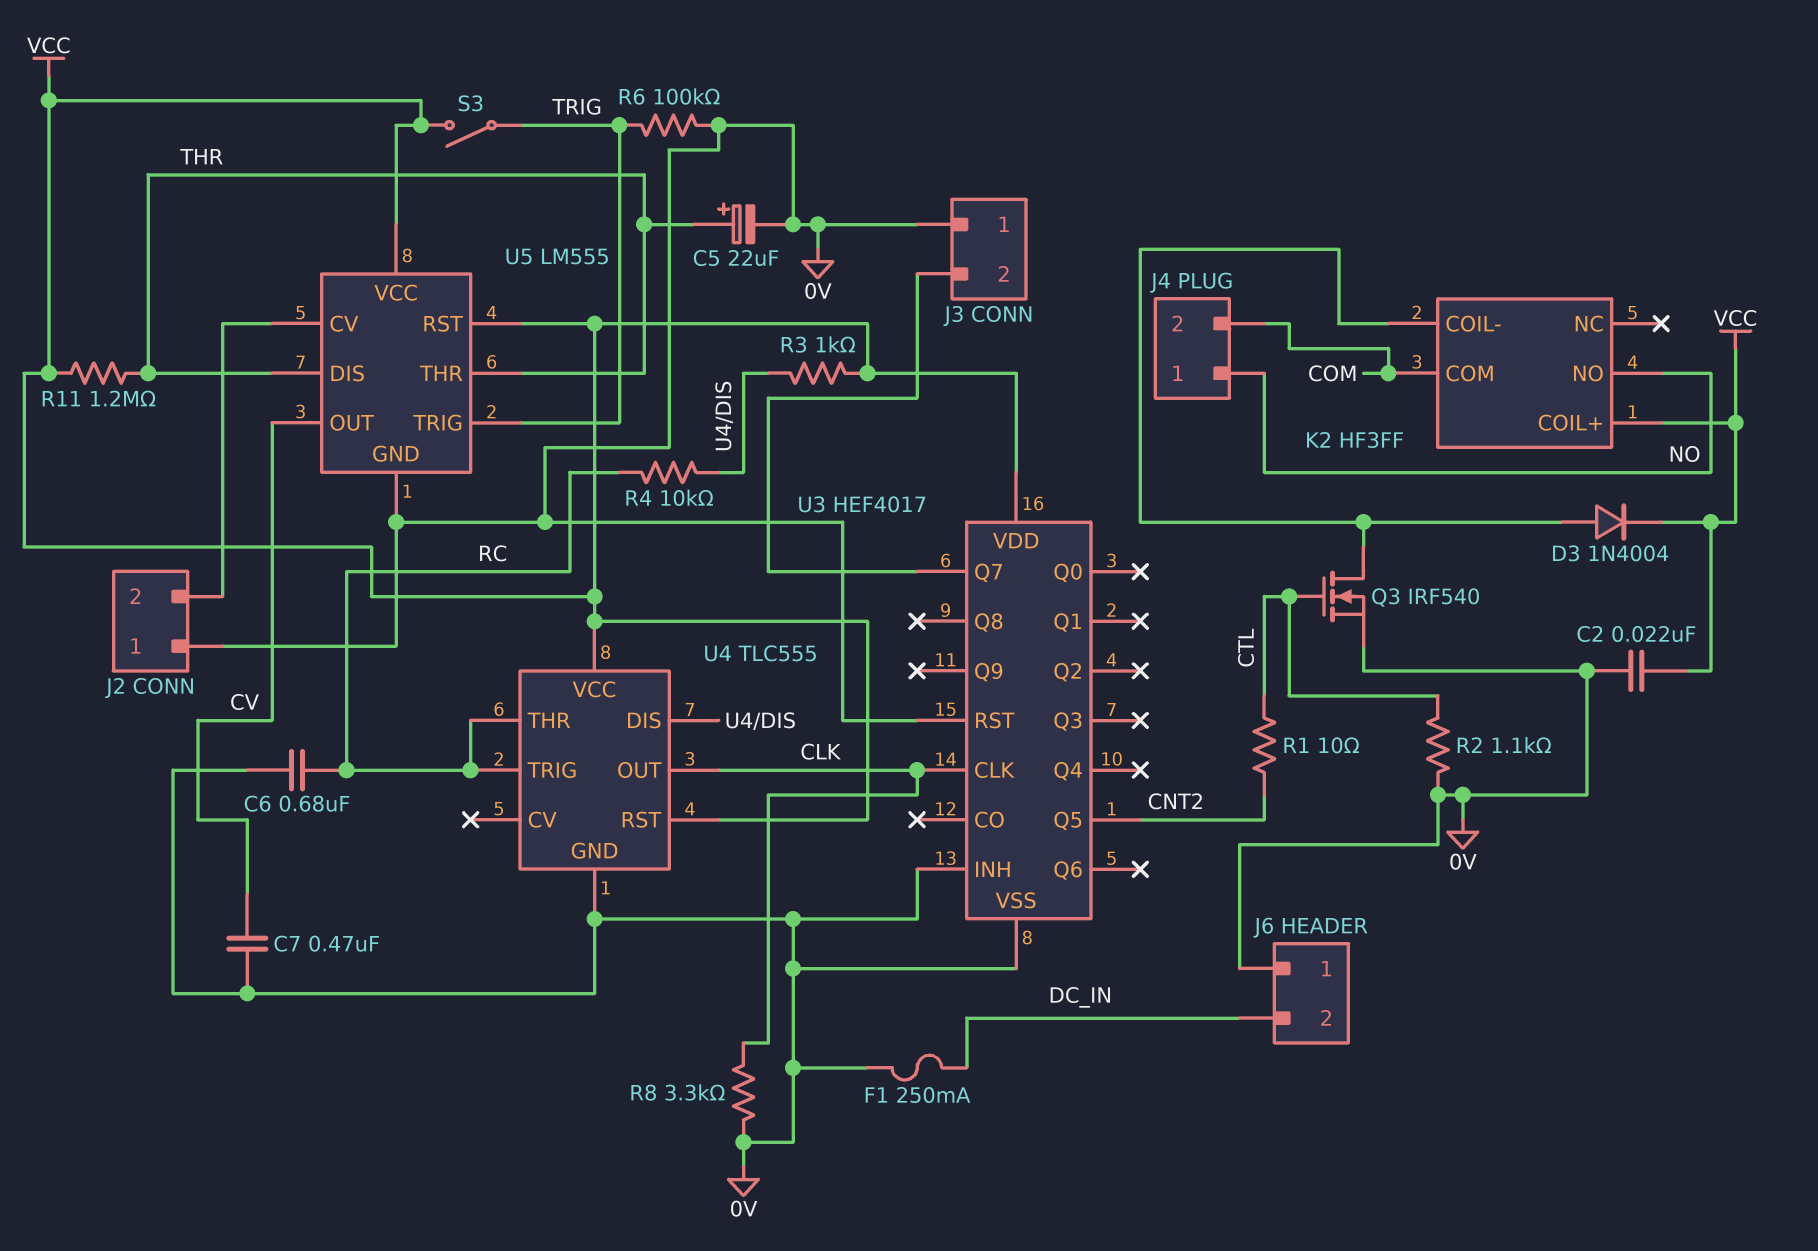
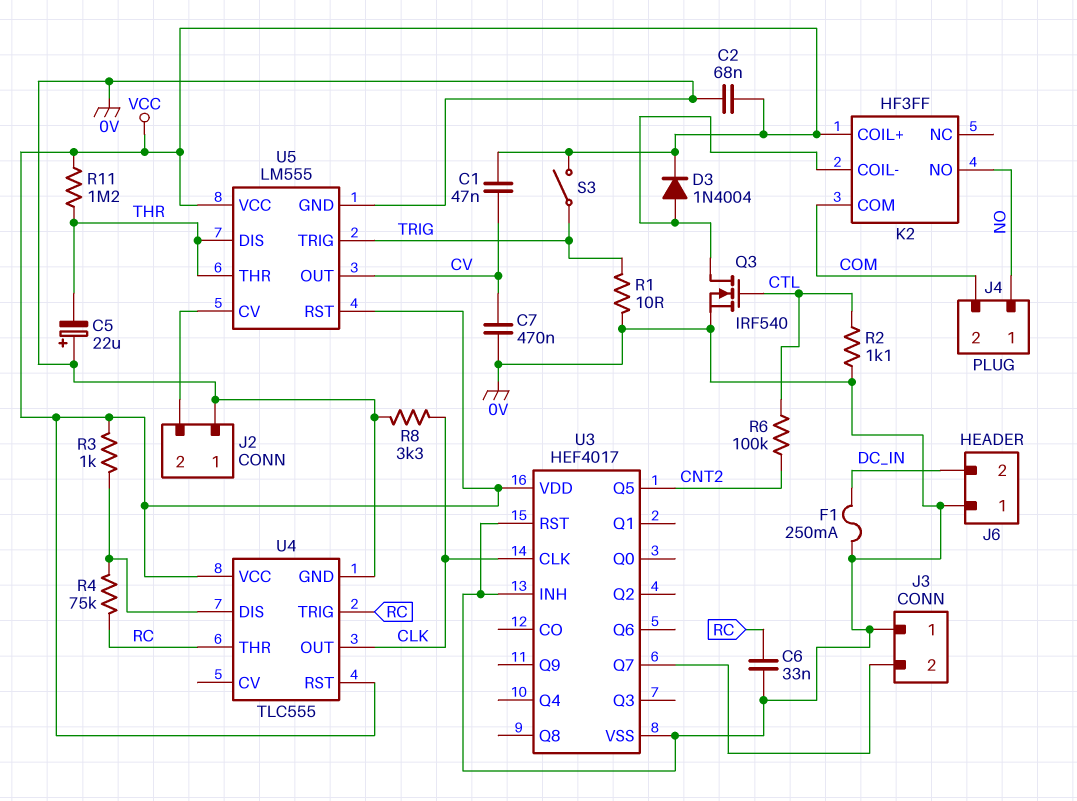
C1: none -> 47nF (CV, VCC)
C2: 22nF (0V, VCC) -> 68nF (0V, VCC)
C5: 22uF (plus THR, minus 0V) -> 22uF (plus 0V, minus THR)
C6: 680nF (0V, RC) -> 33nF (0V, RC)
R1: 10 (CNT2, CTL) -> 10 (0V, TRIG)
R4: 10k (RC, U4/DIS) -> 75k (RC, U4/DIS)
R6: 100k (0V, TRIG) -> 100k (CNT2, CTL)

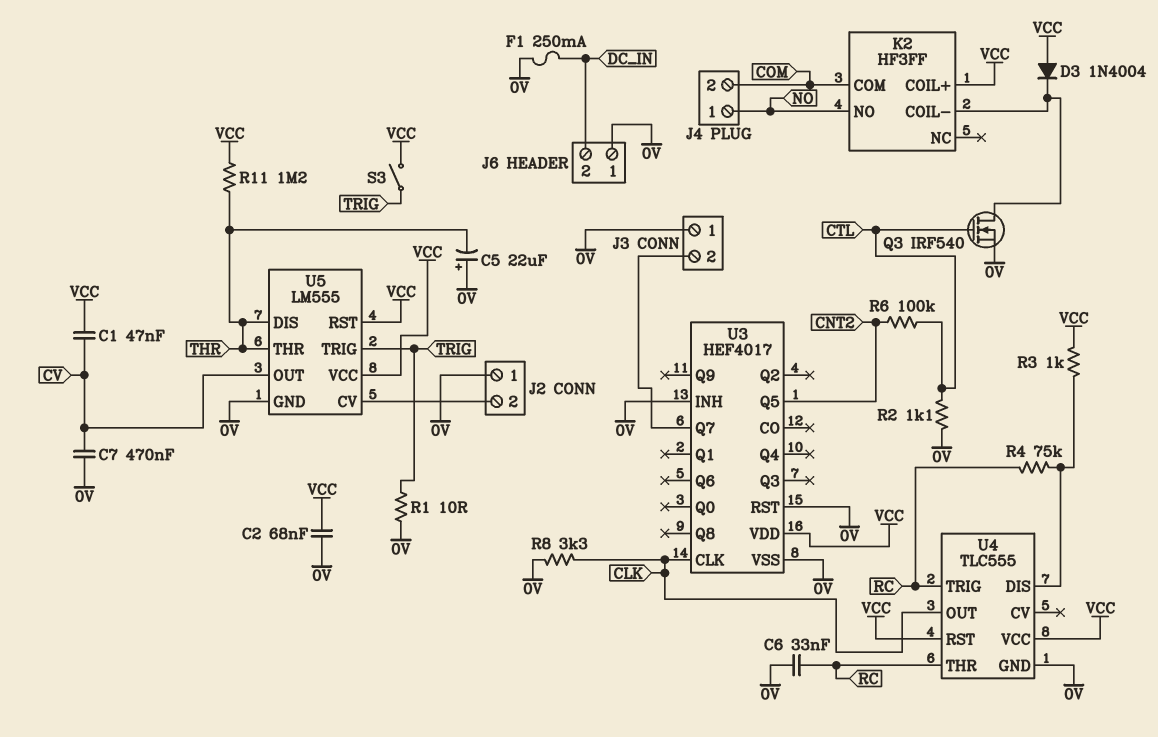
D3: diode 1N4004 (A K2/COIL-, K VCC) -> diode 1N4004 (A VCC, K K2/COIL-)

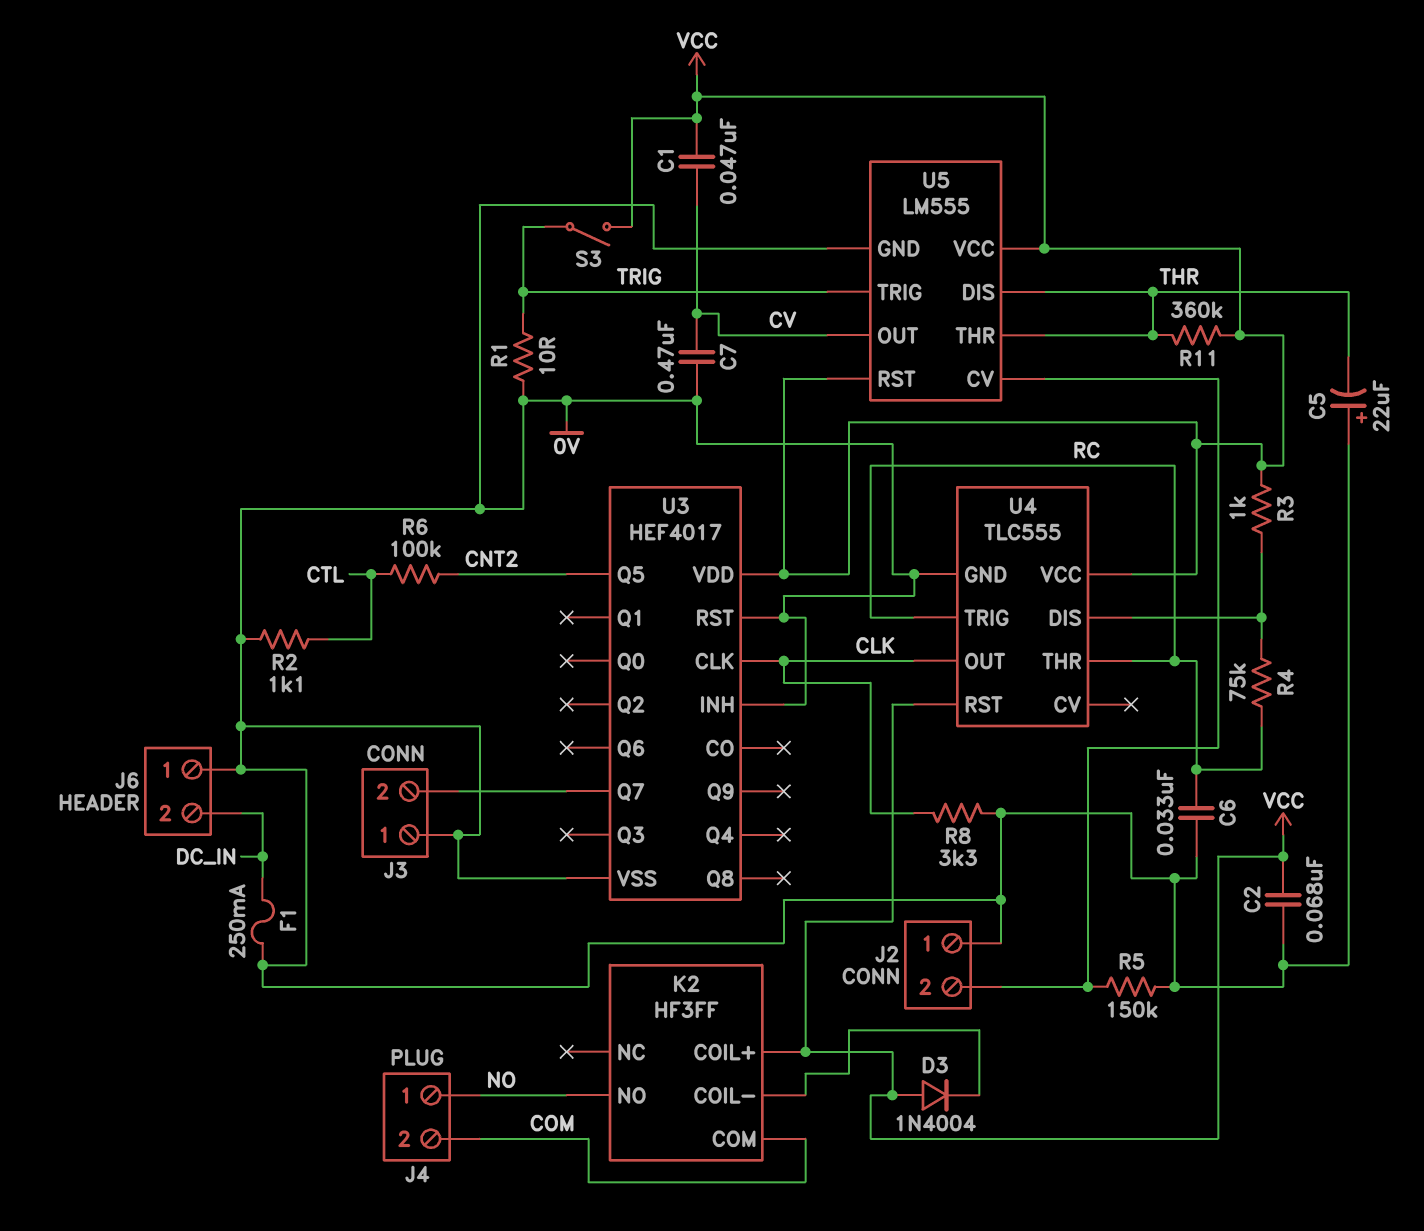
Q3: NMOS IRF540 (G CTL, D K2/COIL-, S 0V) -> none
R5: none -> 150k (0V, J2/2)
R11: 1.2M (THR, VCC) -> 360k (THR, VCC)

